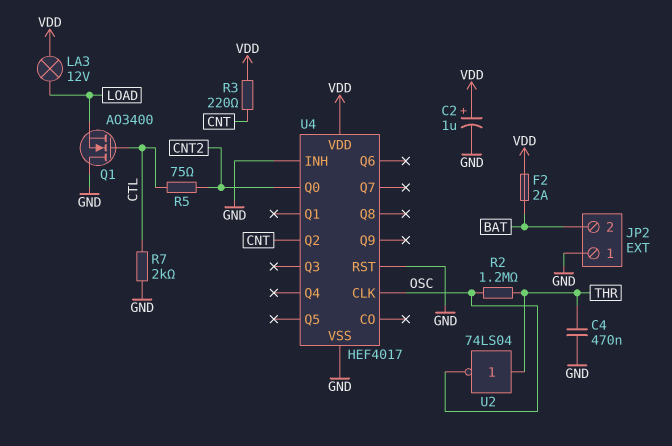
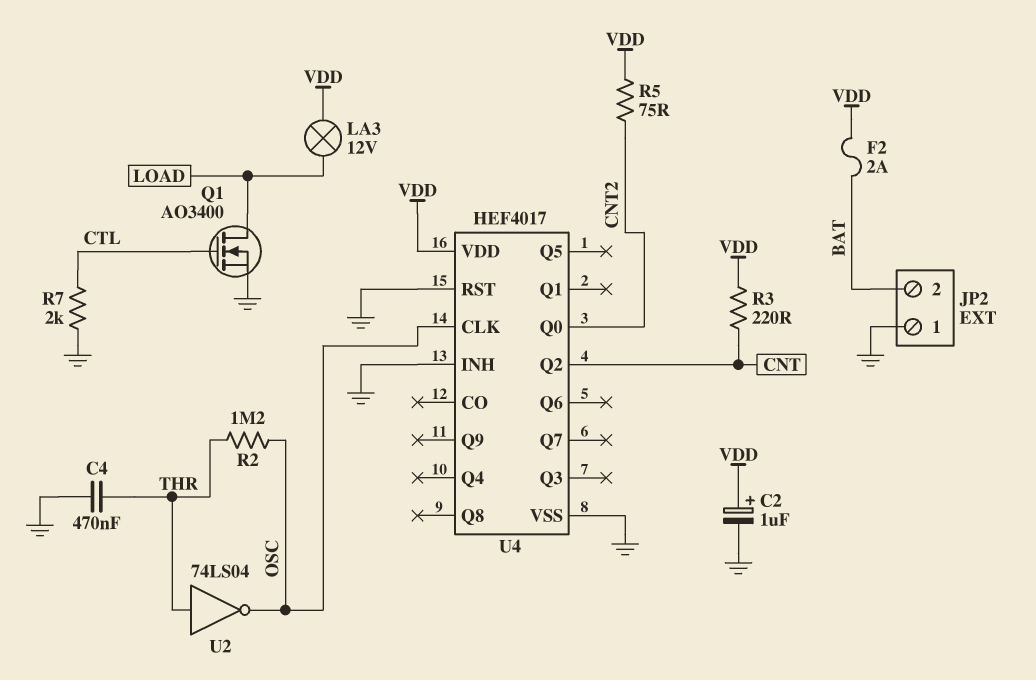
Q1: NMOS AO3400 (G CTL, D GND, S LOAD) -> NMOS AO3400 (G CTL, D LOAD, S GND)
R5: 75 (CNT2, CTL) -> 75 (CNT2, VDD)

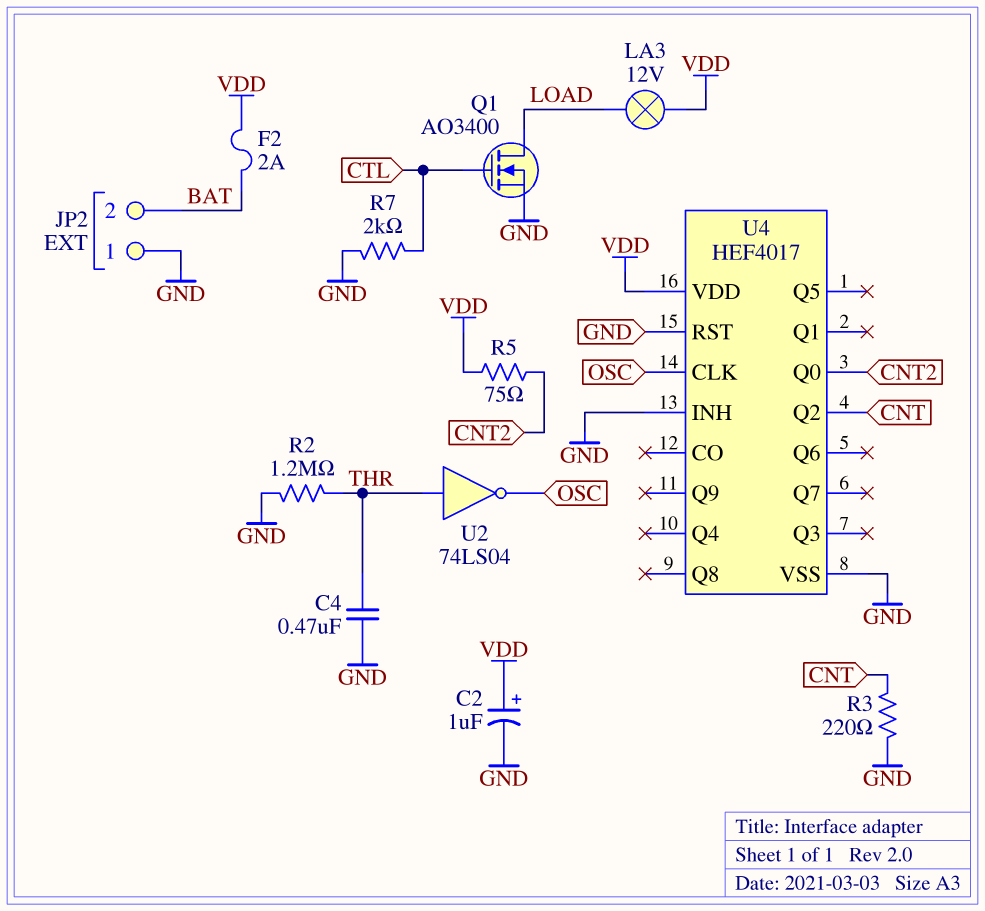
R2: 1.2M (OSC, THR) -> 1.2M (GND, THR)
R3: 220 (CNT, VDD) -> 220 (CNT, GND)

